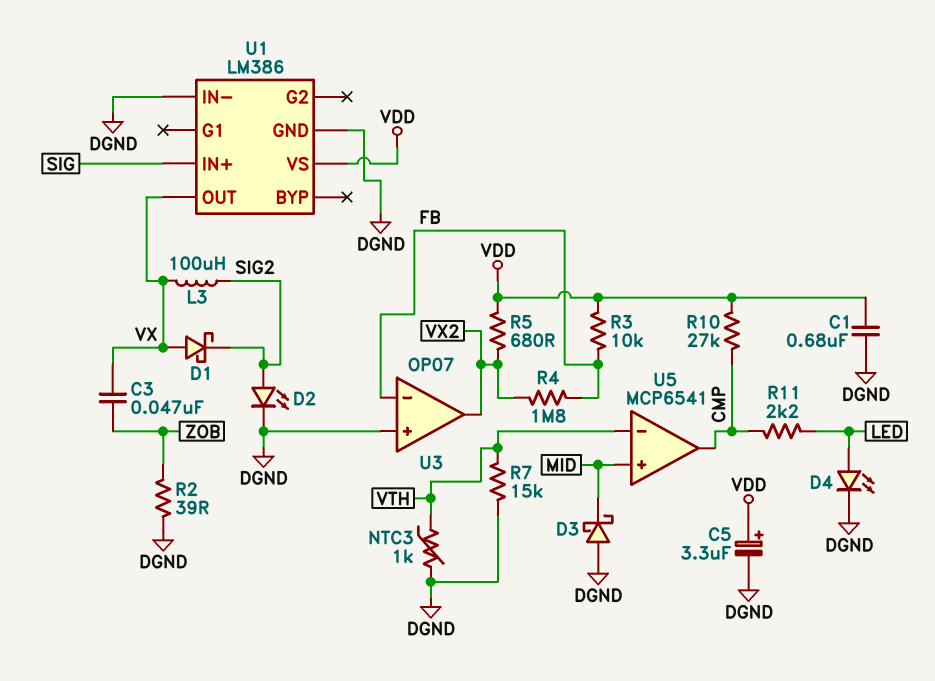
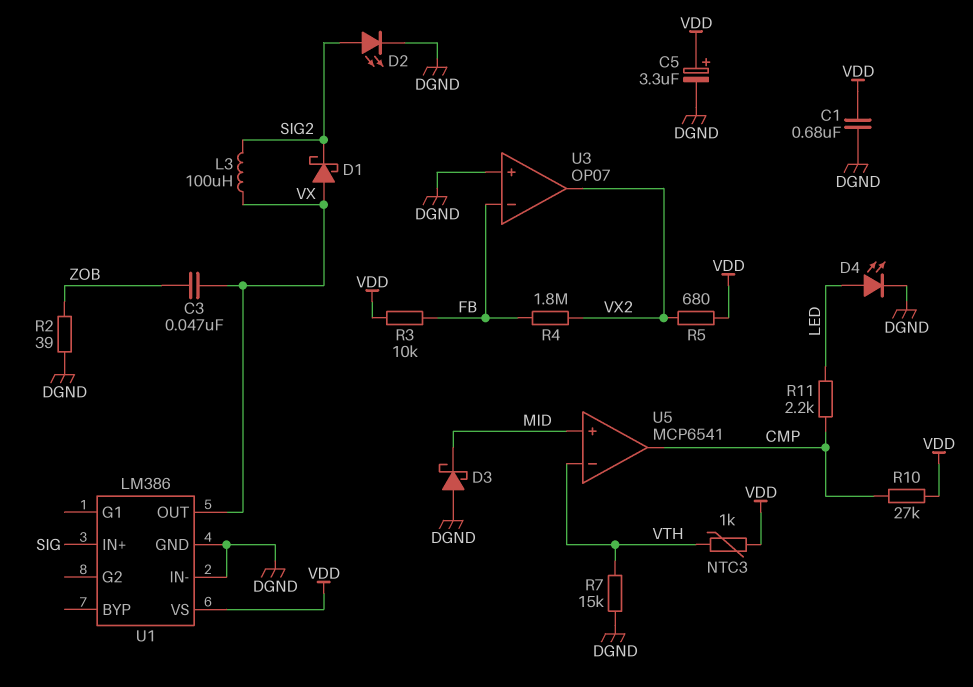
NTC3: 1k (DGND, VTH) -> 1k (VDD, VTH)

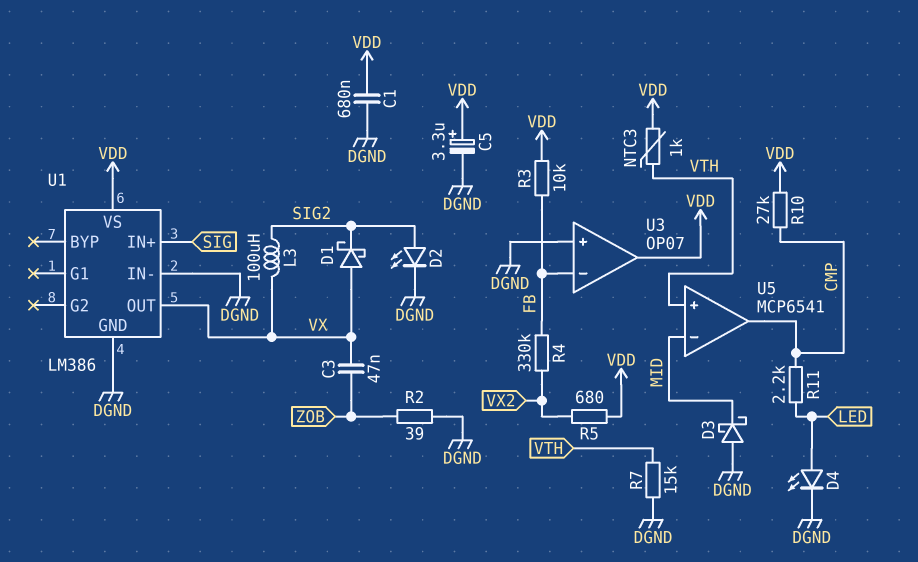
R4: 1.8M (FB, VX2) -> 330k (FB, VX2)
U3 pin out: VX2 -> VDD
U5 pin in+: MID -> VTH
U5 pin in-: VTH -> MID

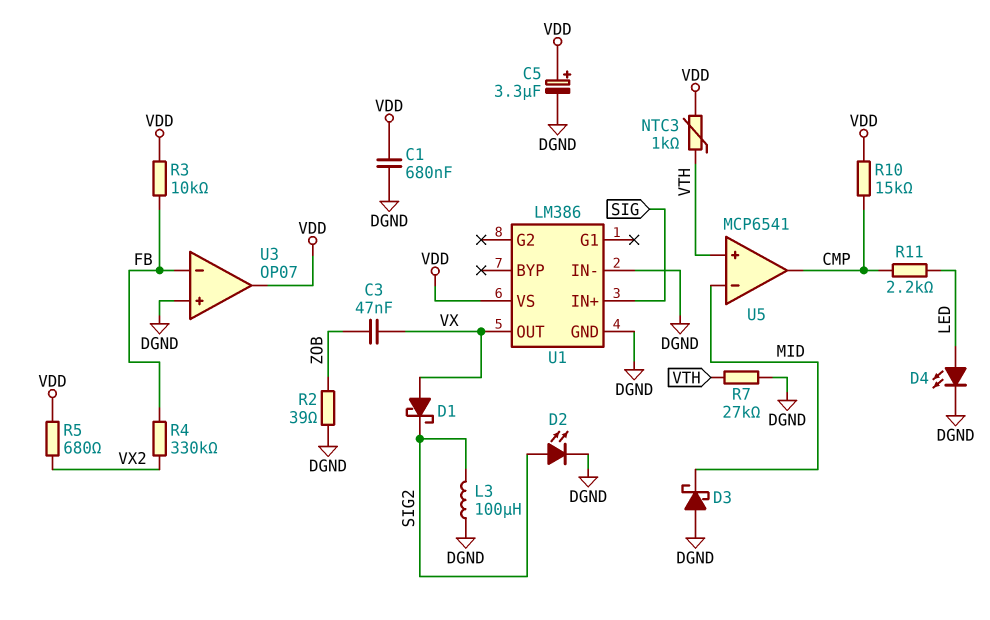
L3: 100uH (SIG2, VX) -> 100uH (DGND, SIG2)
R7: 15k (DGND, VTH) -> 27k (DGND, VTH)
R10: 27k (CMP, VDD) -> 15k (CMP, VDD)

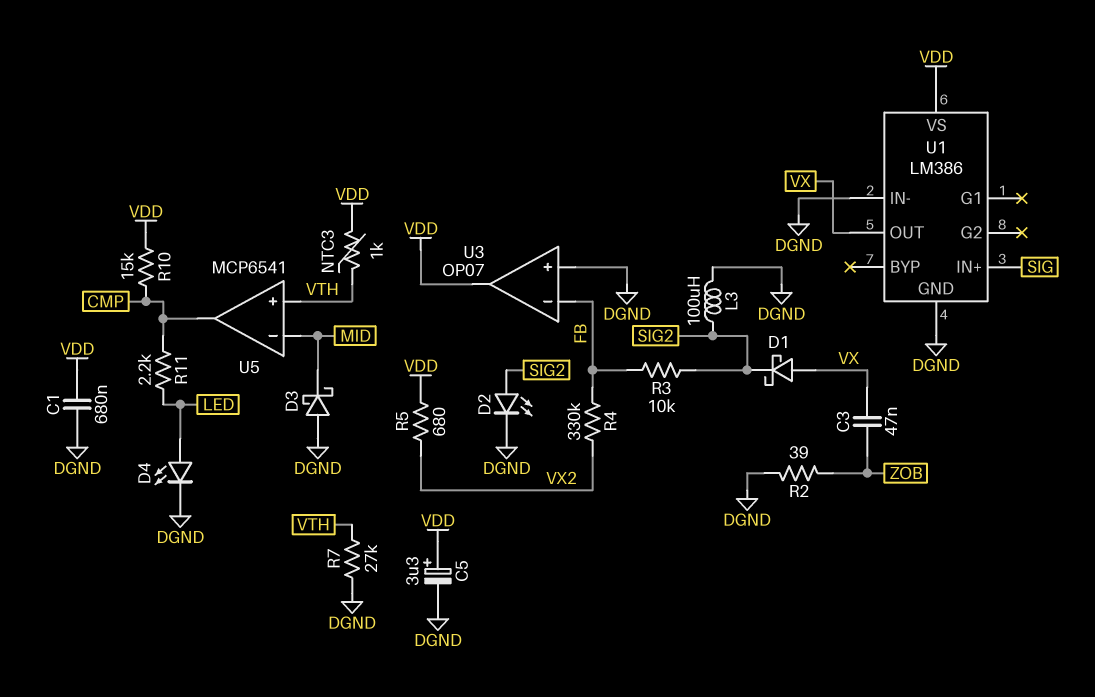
R3: 10k (FB, VDD) -> 10k (FB, SIG2)

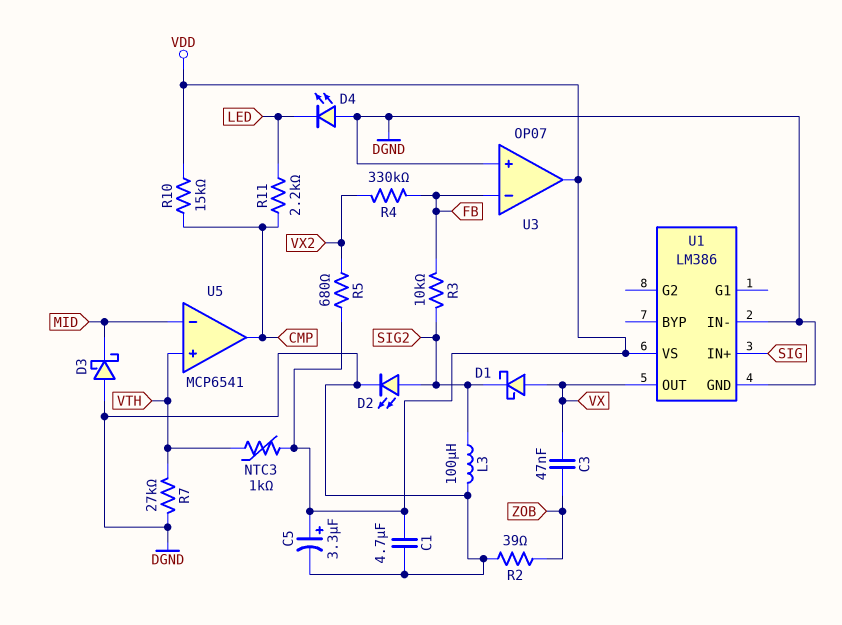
C1: 680nF (DGND, VDD) -> 4.7uF (DGND, VDD)
D4: LED (A LED, K DGND) -> LED (A DGND, K LED)

